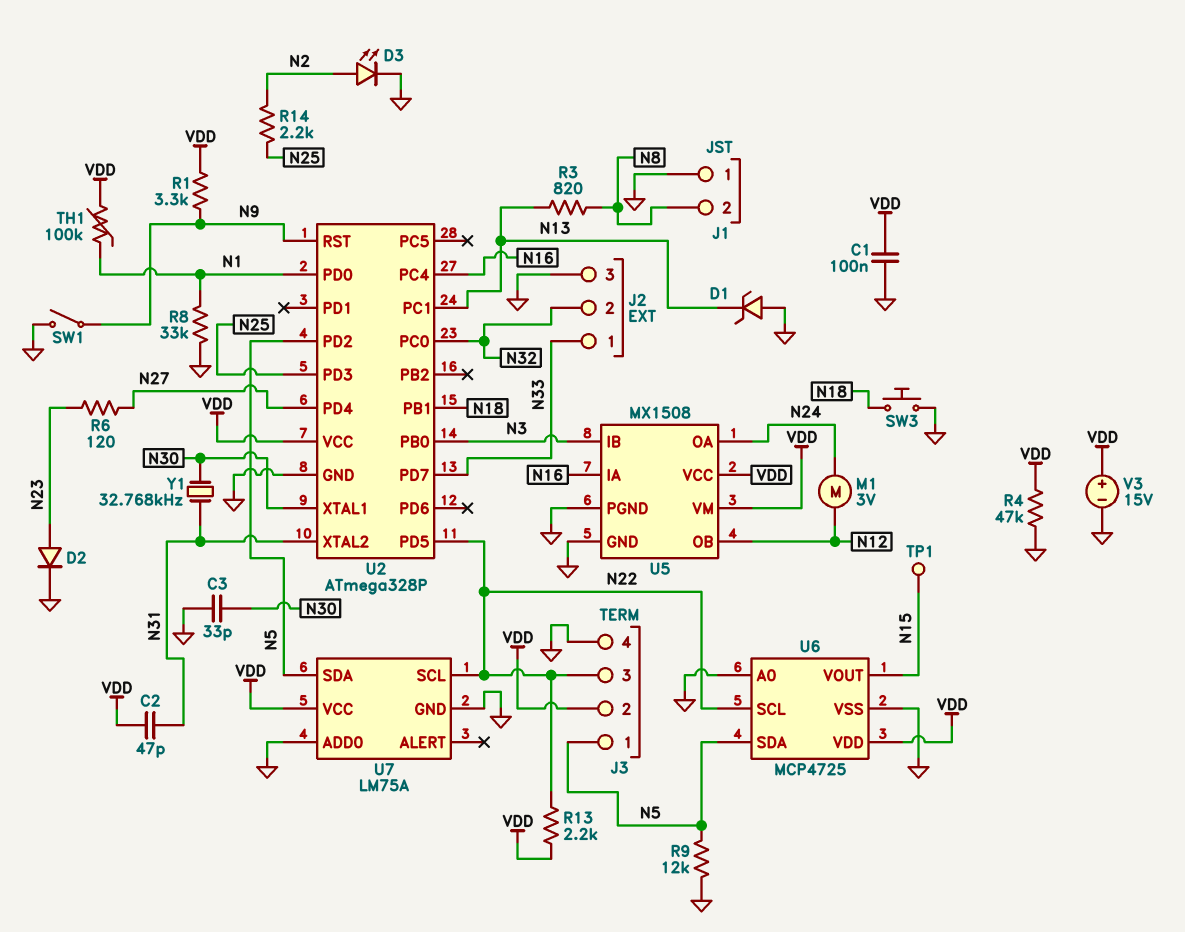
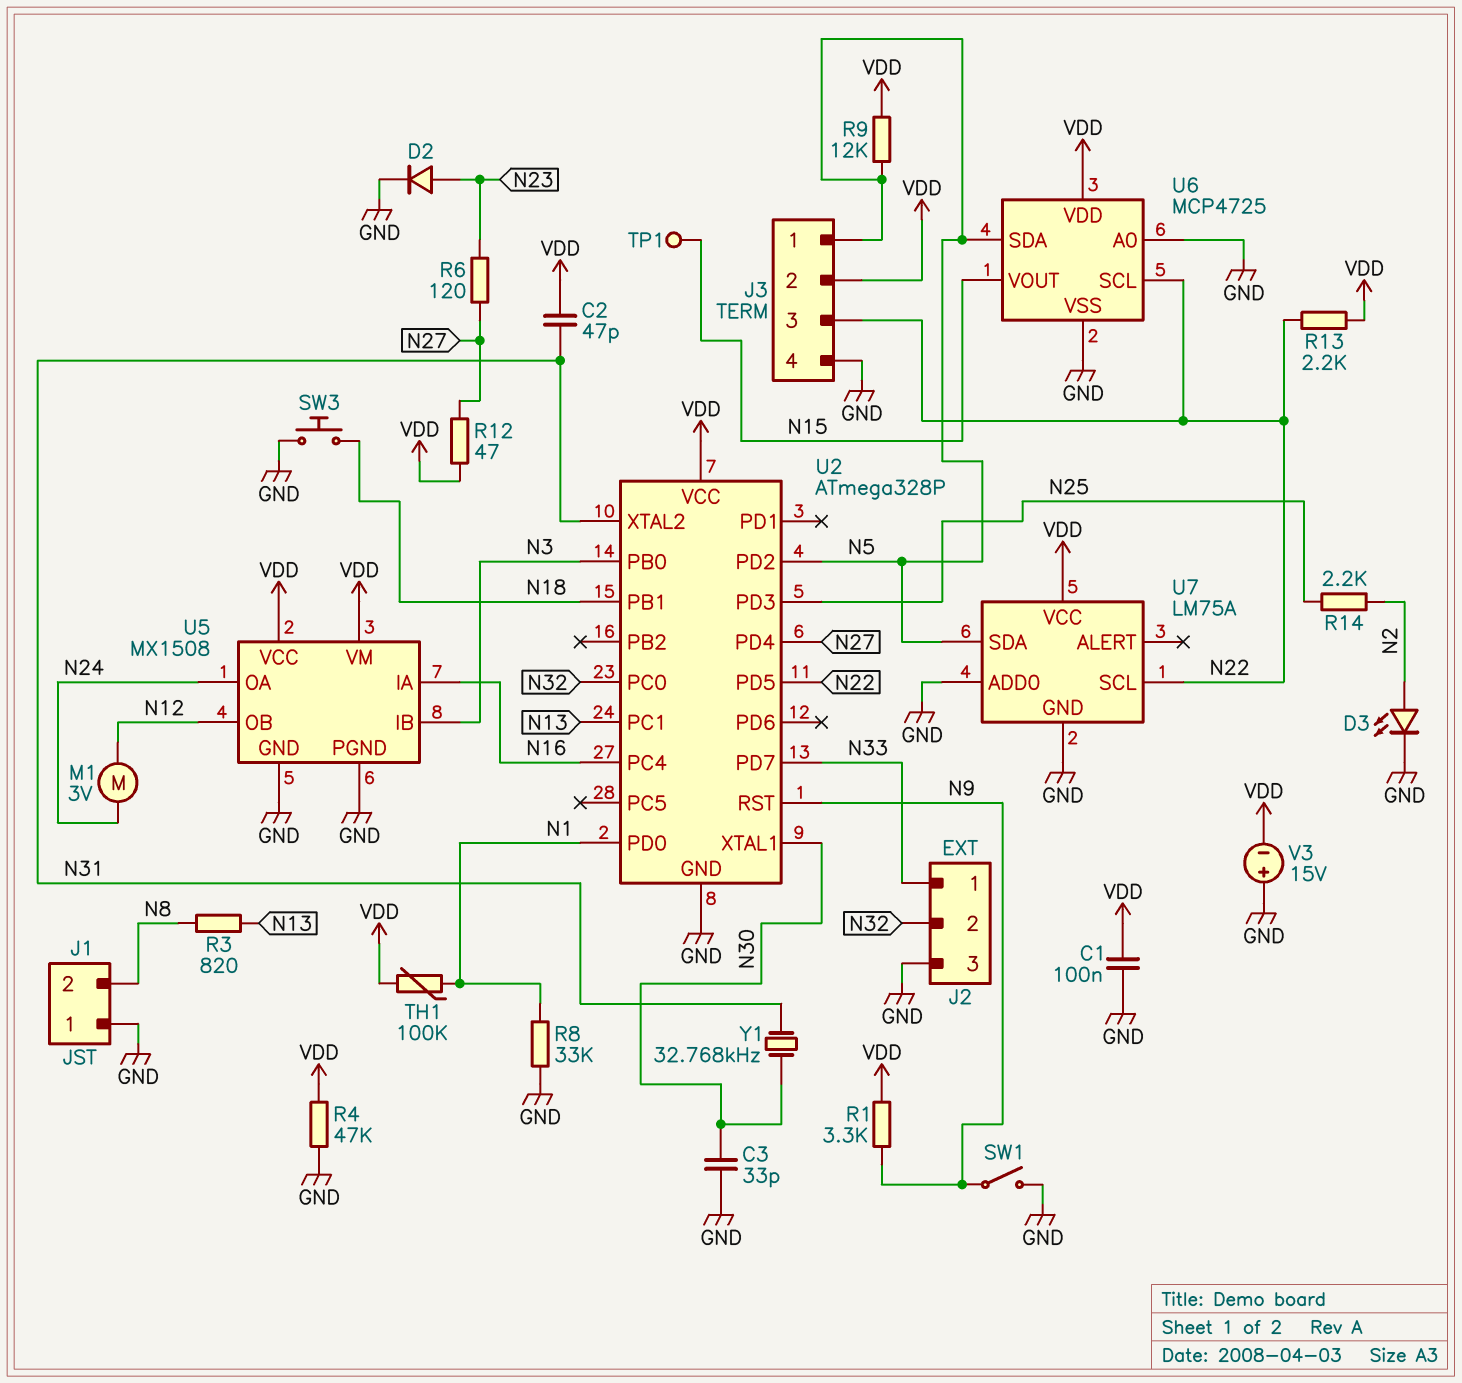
D1: zener (A GND, K N13) -> none
R9: 12k (GND, N5) -> 12k (N5, VDD)
R12: none -> 47 (N27, VDD)
V3: 15V (plus VDD, minus GND) -> 15V (plus GND, minus VDD)

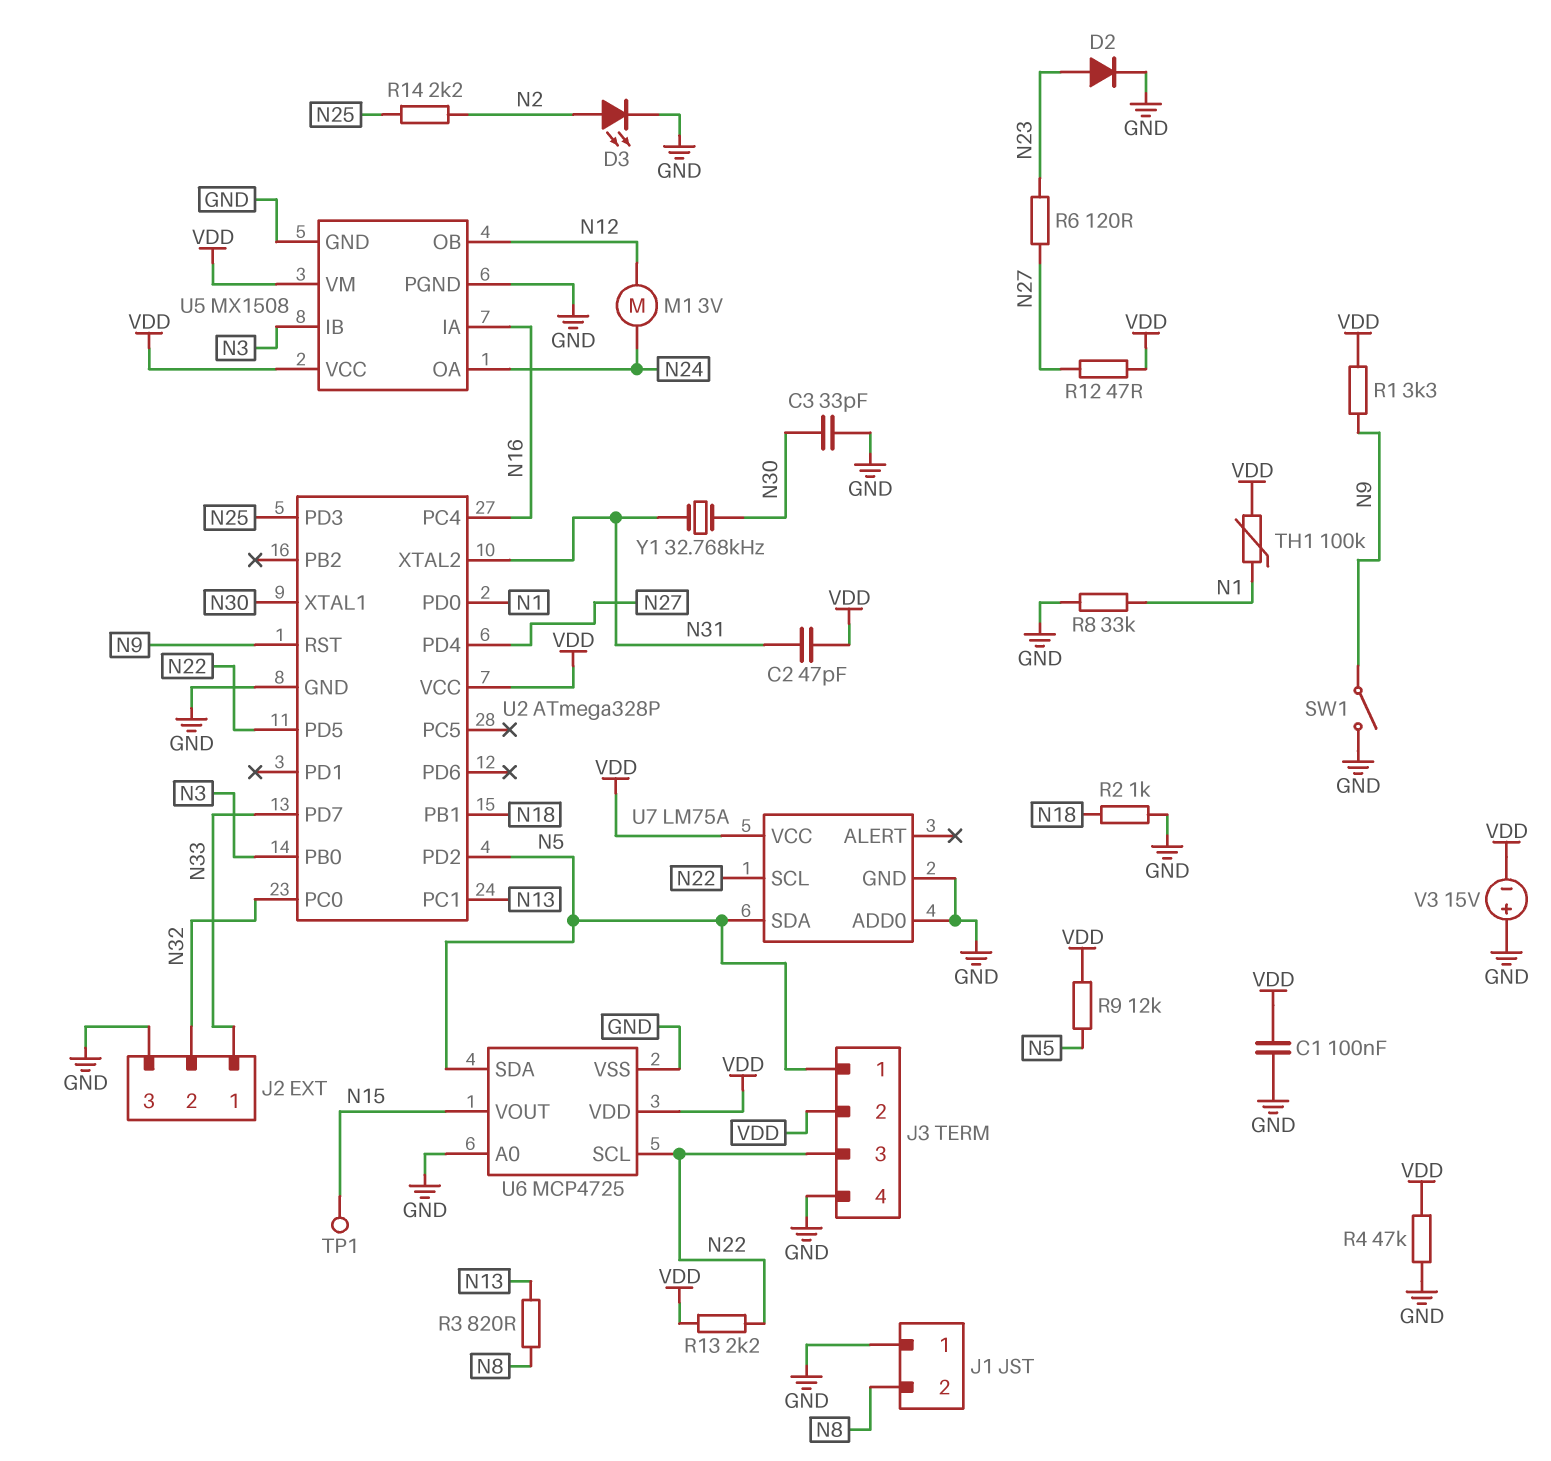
R2: none -> 1k (GND, N18)
SW3: button (GND, N18) -> none

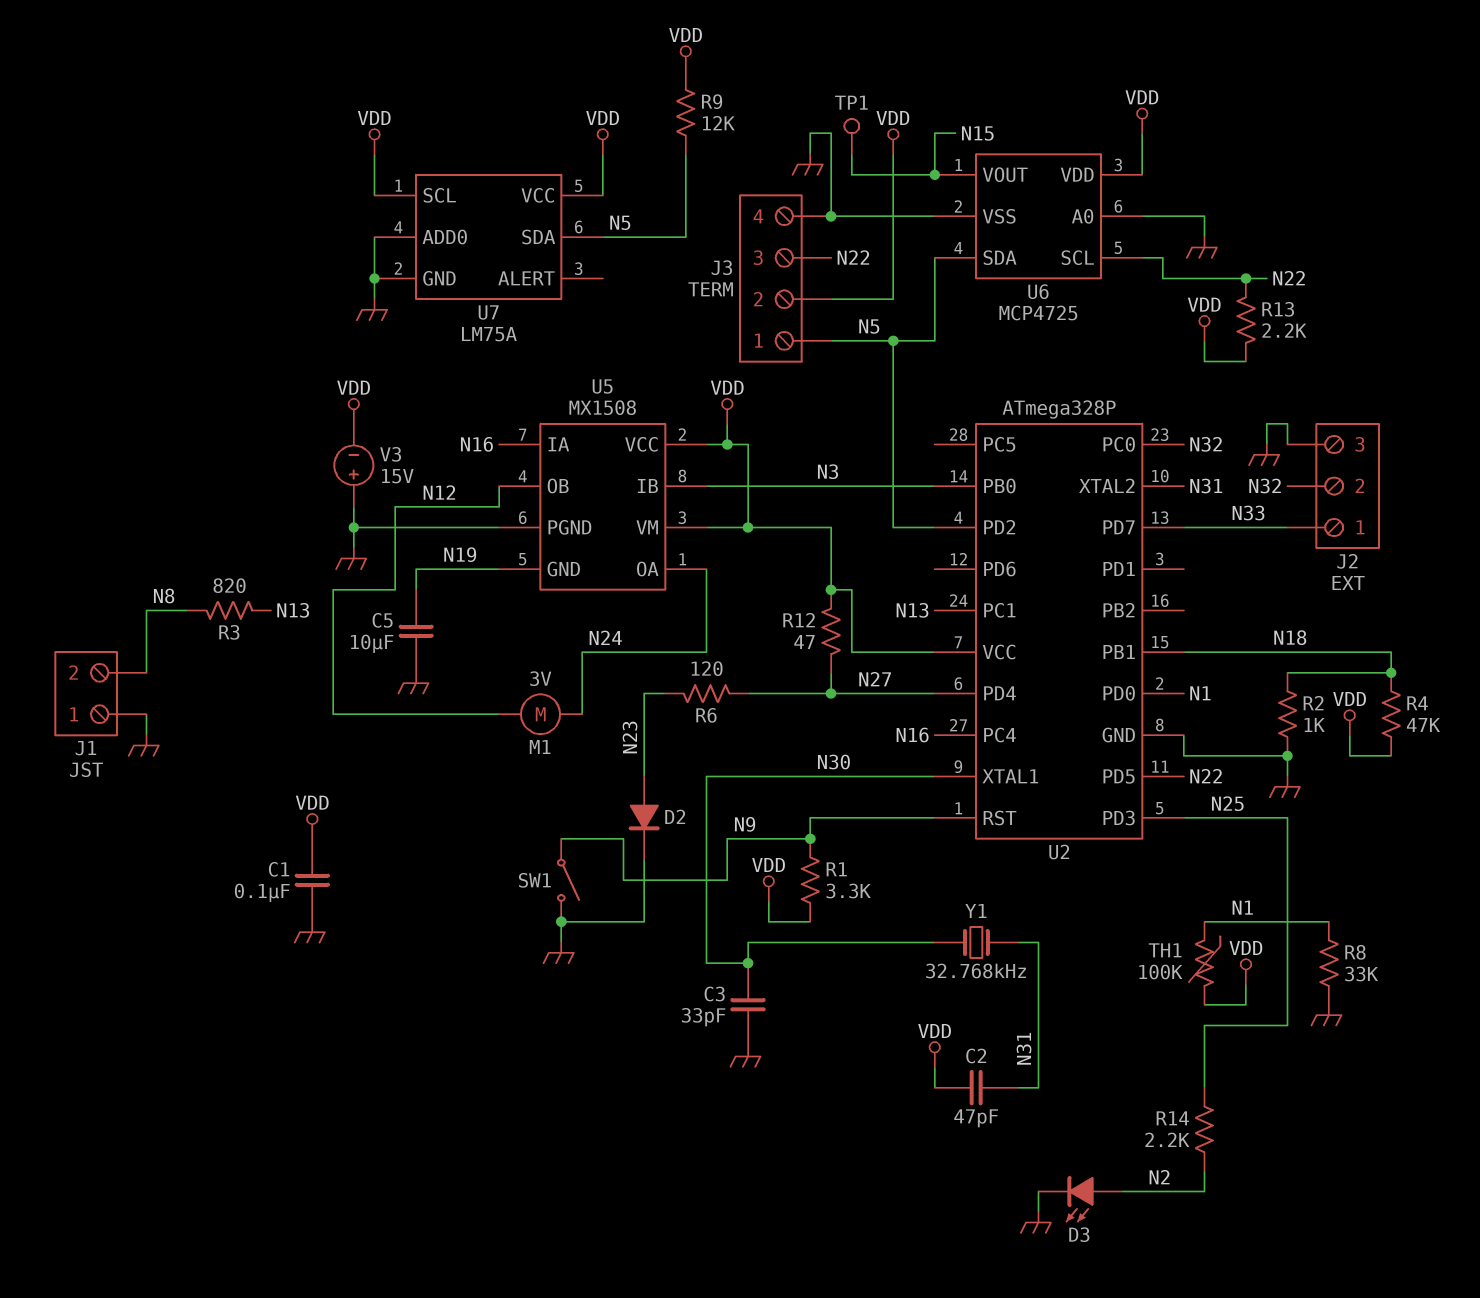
C5: none -> 10uF (GND, N19)
R4: 47k (GND, VDD) -> 47k (N18, VDD)
U5 pin GND: GND -> N19
U7 pin SCL: N22 -> VDD

